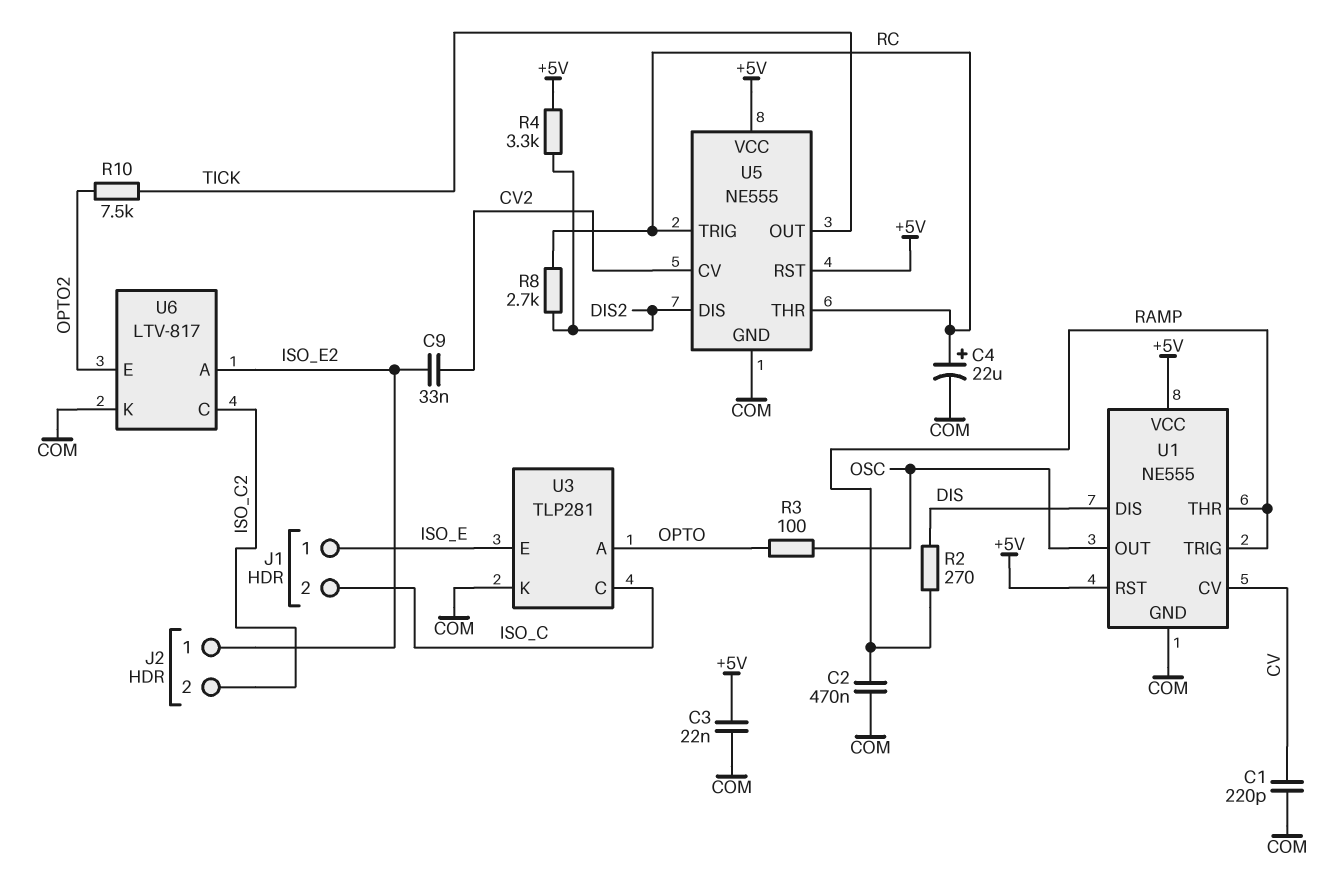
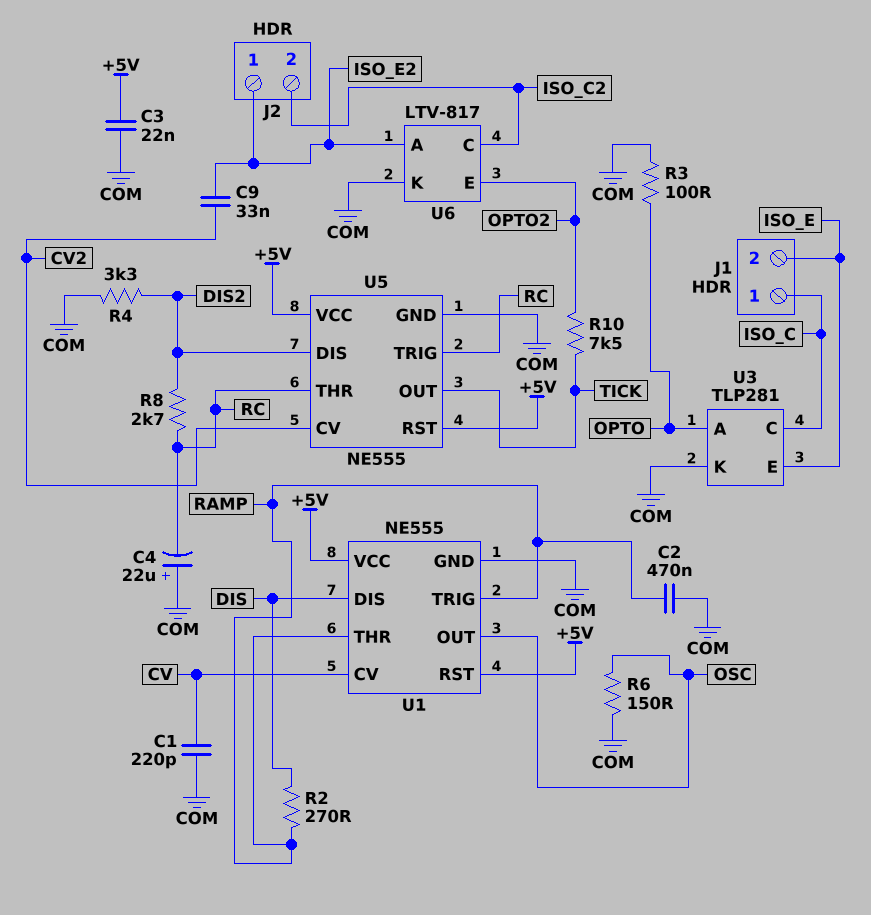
C4: 22uF (plus RC, minus COM) -> 22uF (plus COM, minus RC)
J1 pin 1: ISO_E -> ISO_C
J1 pin 2: ISO_C -> ISO_E
R3: 100 (OPTO, OSC) -> 100 (COM, OPTO)
R4: 3.3k (+5V, DIS2) -> 3.3k (COM, DIS2)
R6: none -> 150 (COM, OSC)

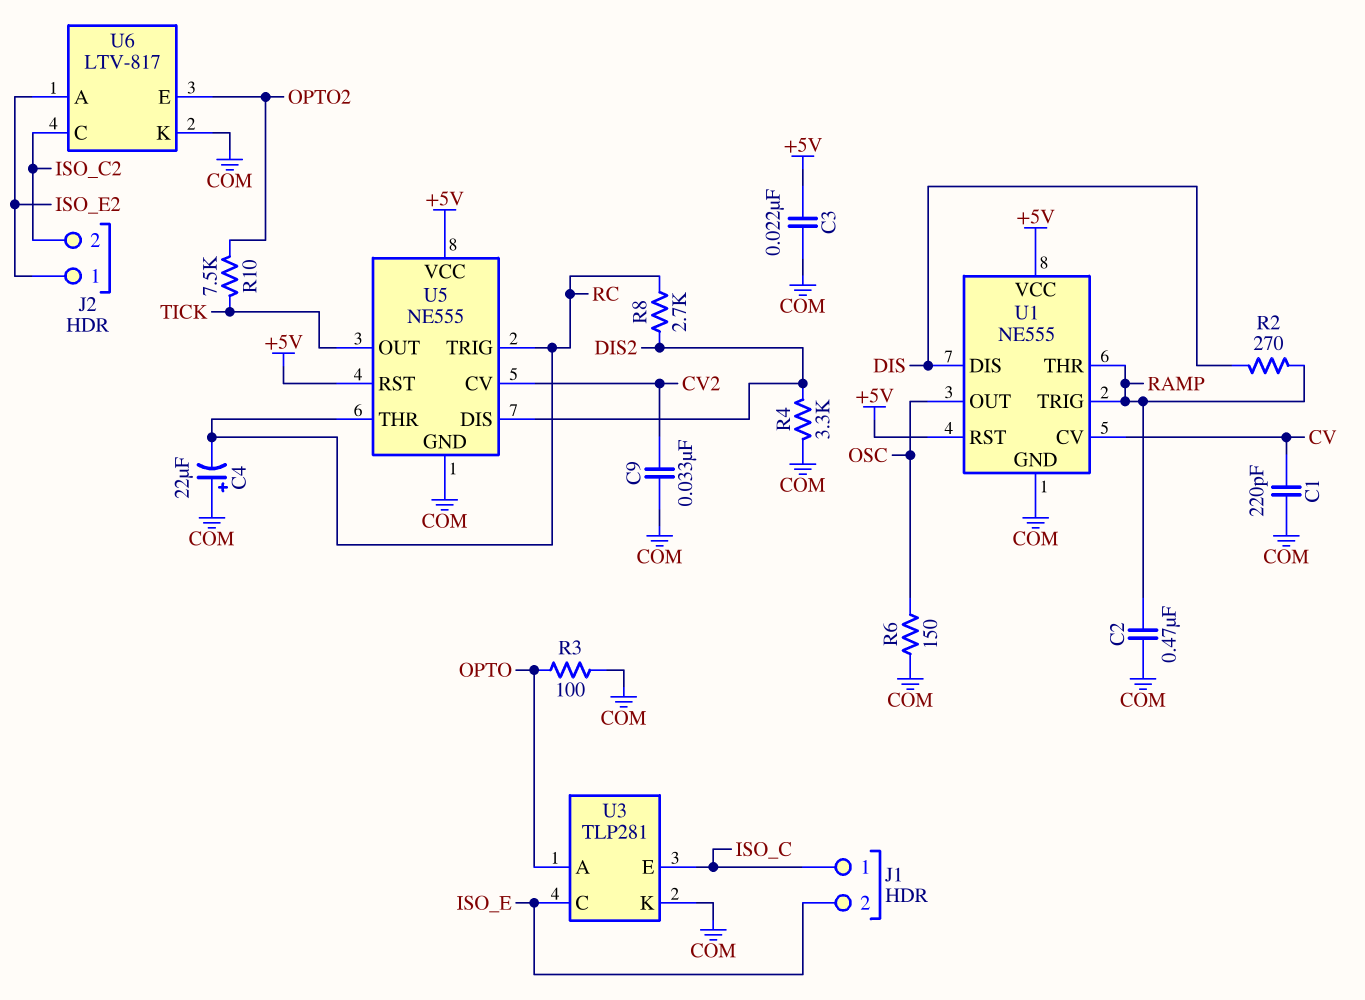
C9: 33nF (CV2, ISO_E2) -> 33nF (COM, CV2)
U3 pin C: ISO_C -> ISO_E
U3 pin E: ISO_E -> ISO_C

